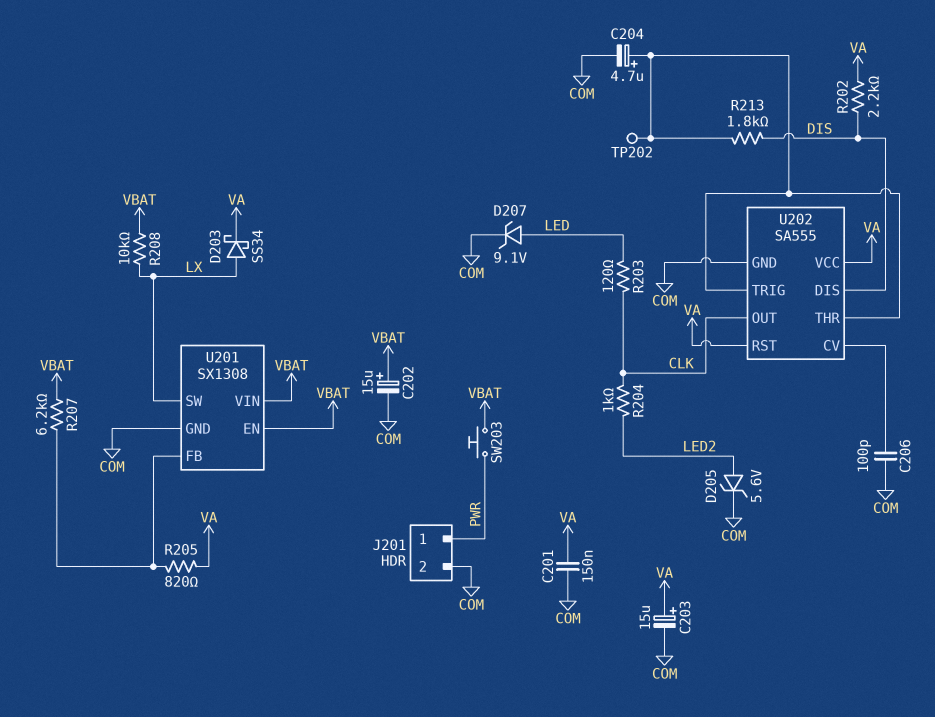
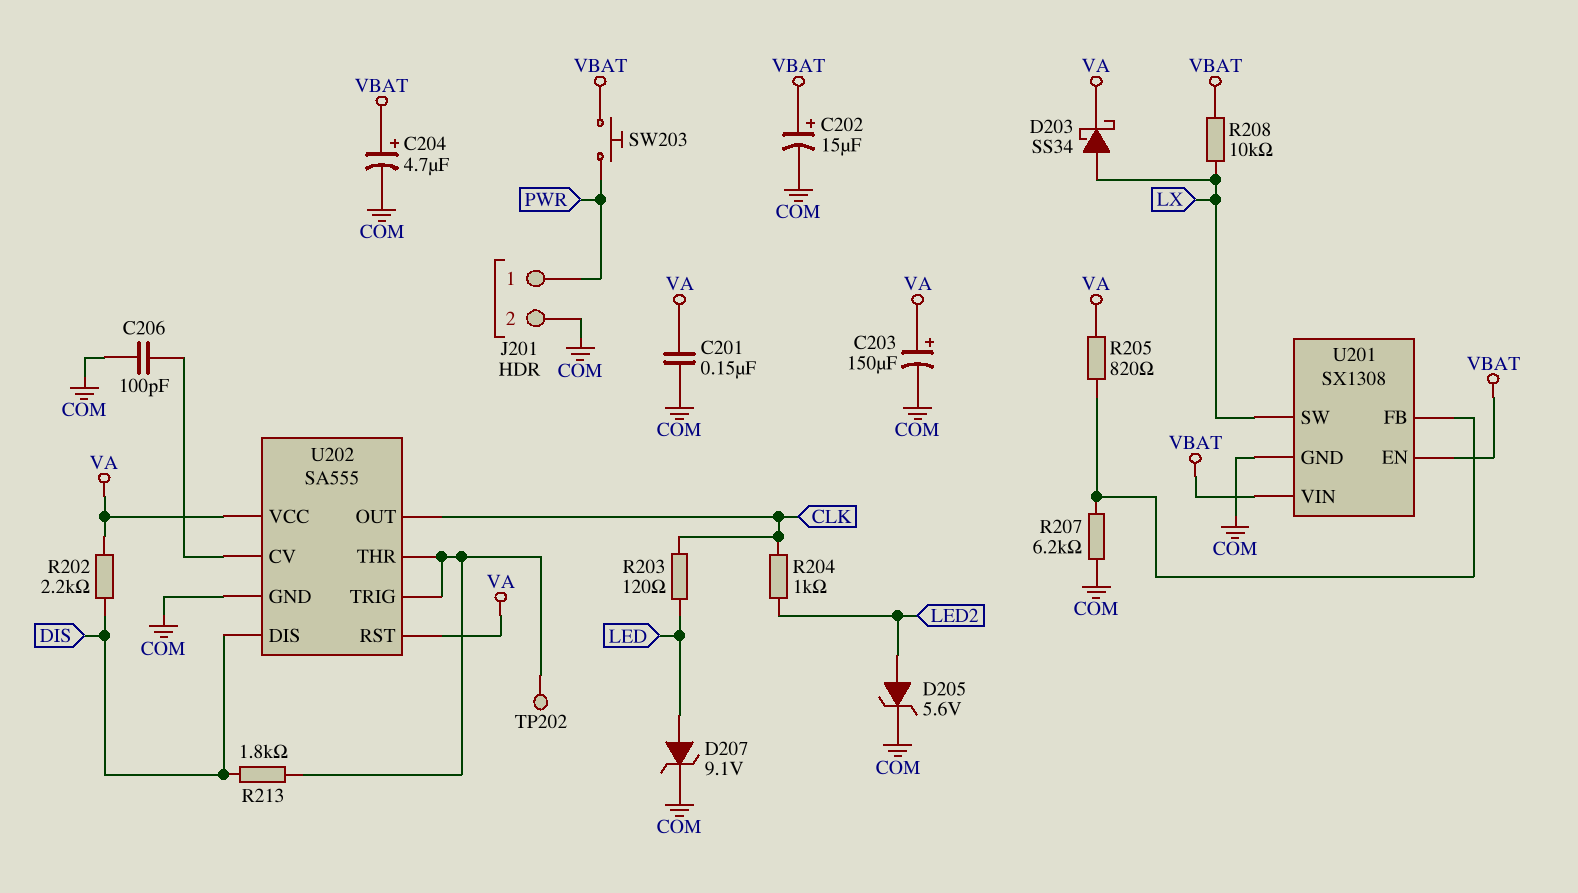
C203: 15uF (plus VA, minus COM) -> 150uF (plus VA, minus COM)
C204: 4.7uF (plus U202/THR, minus COM) -> 4.7uF (plus VBAT, minus COM)
R207: 6.2k (U201/FB, VBAT) -> 6.2k (COM, U201/FB)

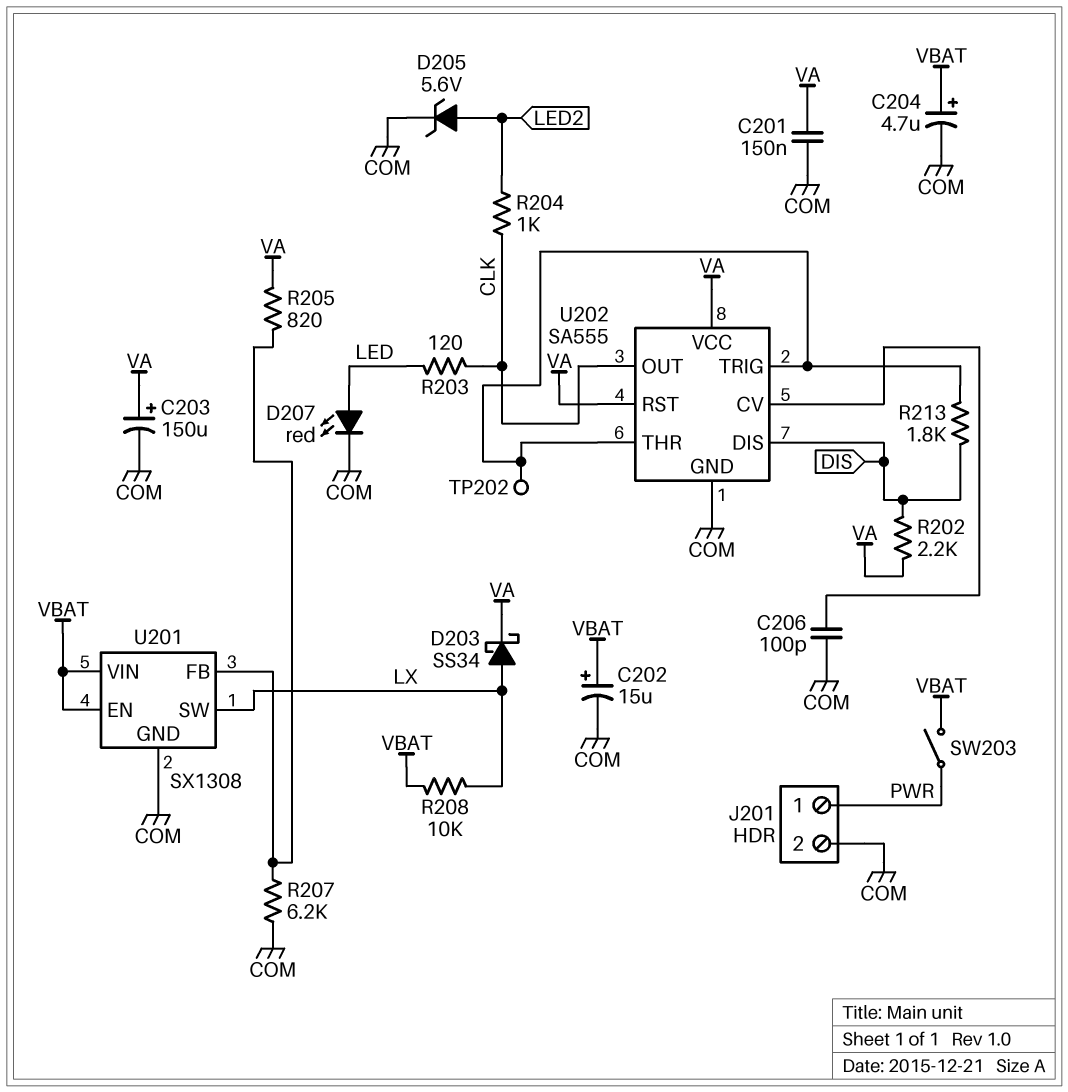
D207: zener 9.1V (A LED, K COM) -> LED red (A LED, K COM)
SW203: button (PWR, VBAT) -> switch (PWR, VBAT)

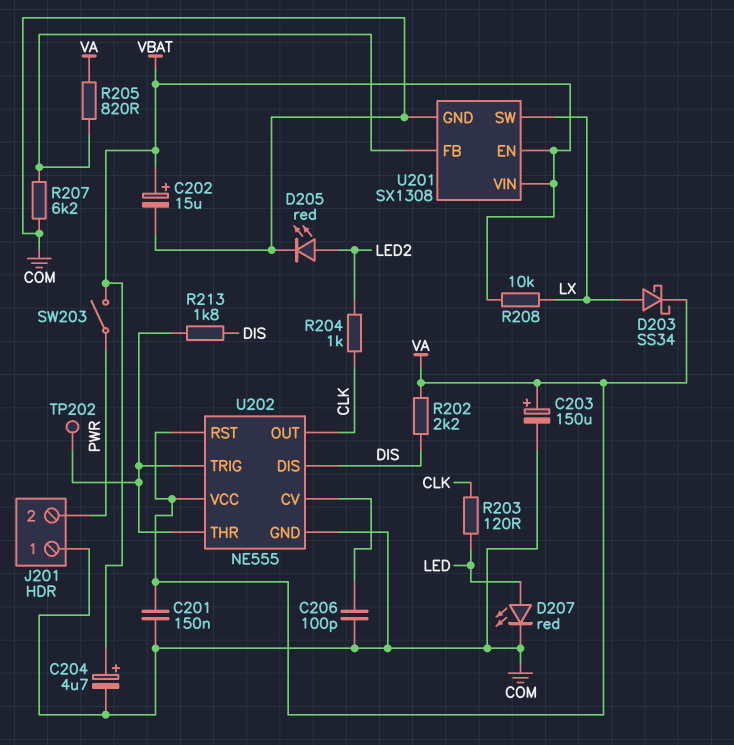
D205: zener 5.6V (A LED2, K COM) -> LED red (A LED2, K COM)
J201 pin 1: PWR -> COM
J201 pin 2: COM -> PWR
U202: SA555 -> NE555

